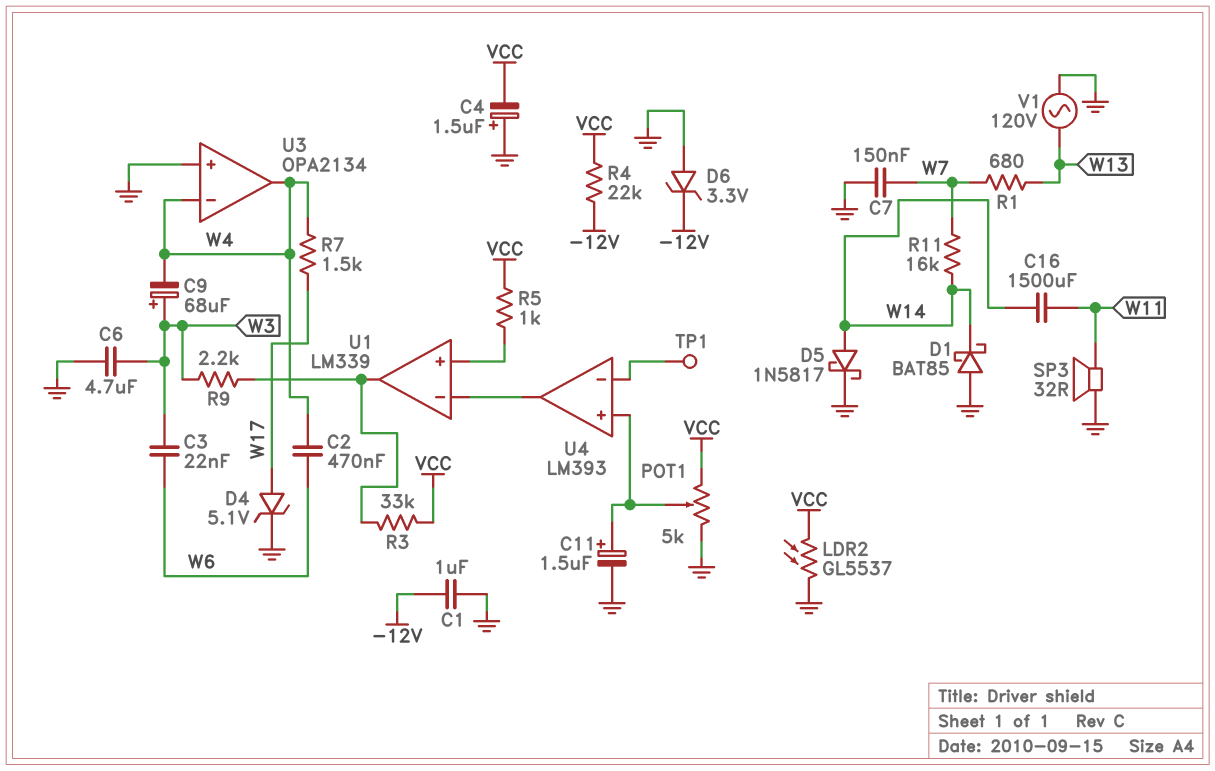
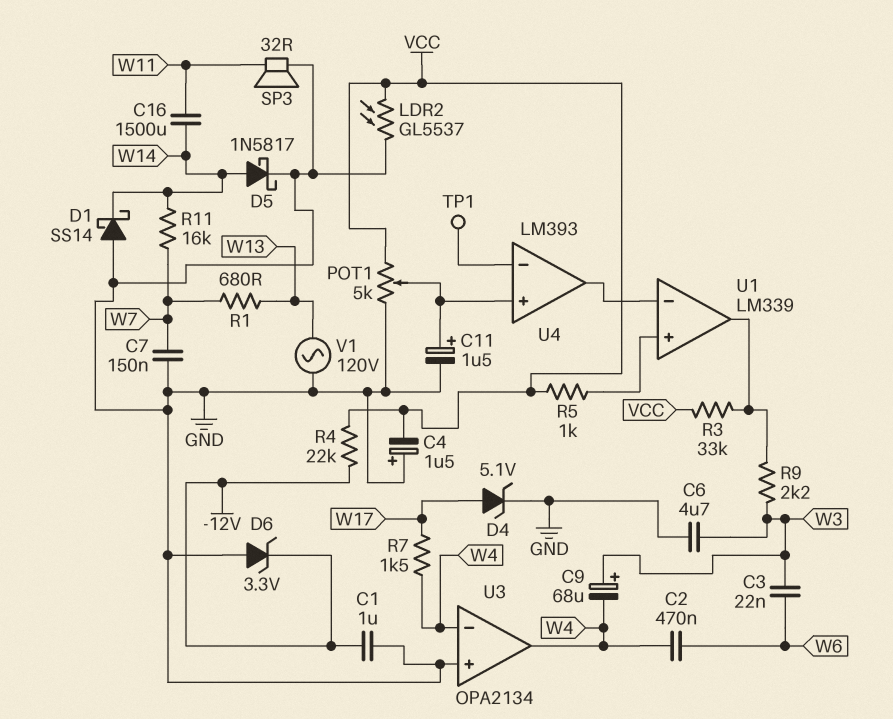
D1: schottky BAT85 (A GND, K W14) -> schottky SS14 (A GND, K W14)

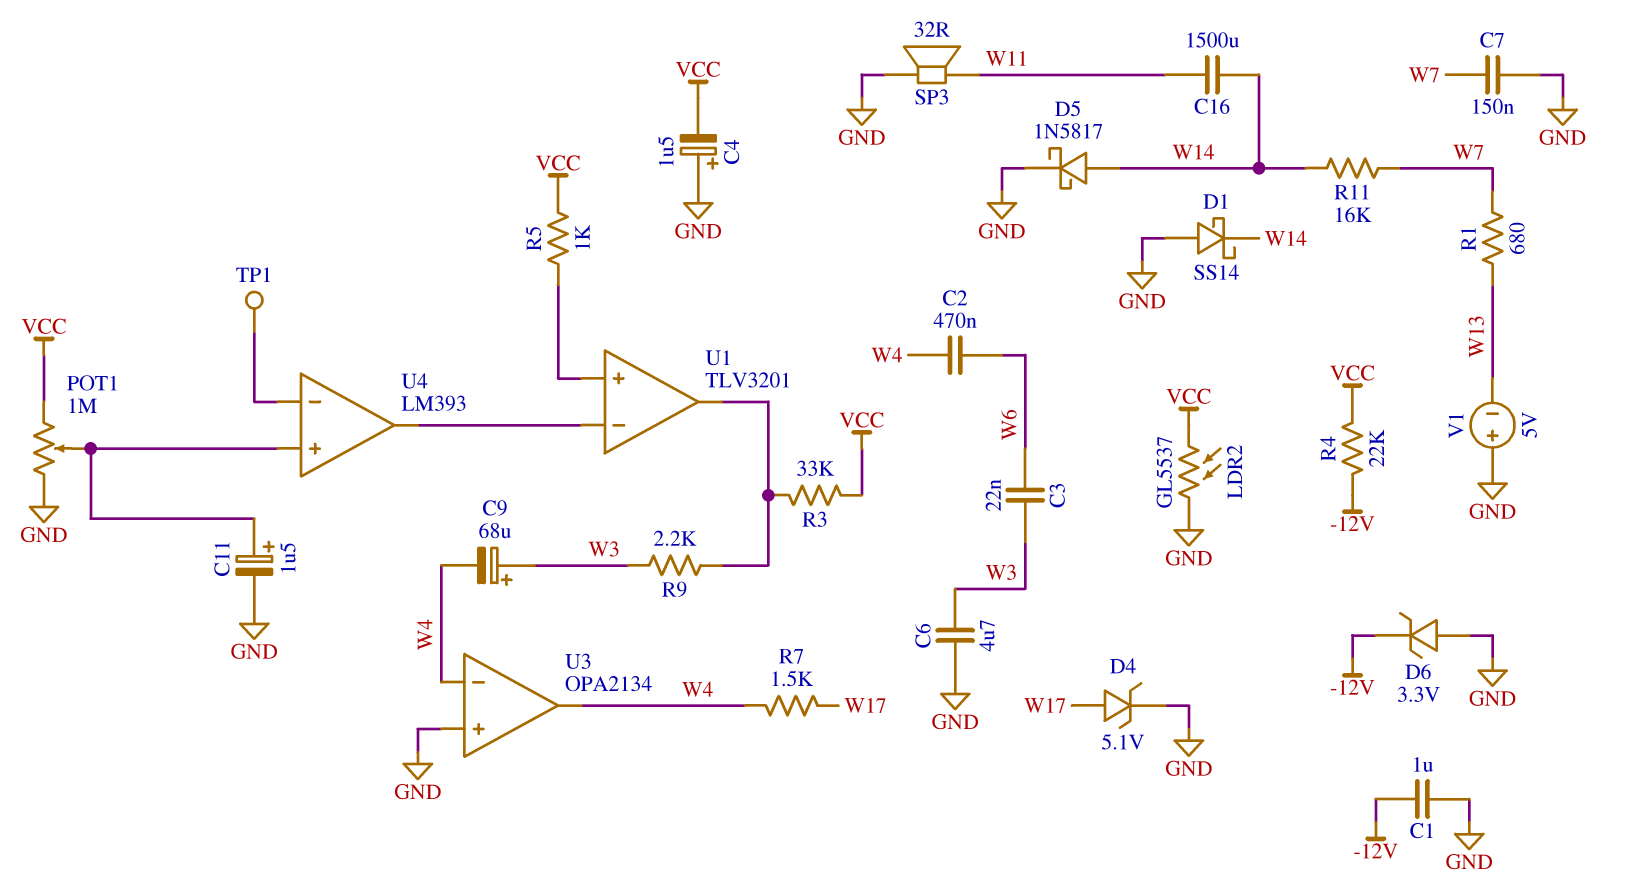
POT1: 5k (GND, VCC, wiper U4/in+) -> 1M (GND, VCC, wiper U4/in+)
U1: LM339 -> TLV3201
V1: AC 120V (GND, W13) -> 5V (plus GND, minus W13)

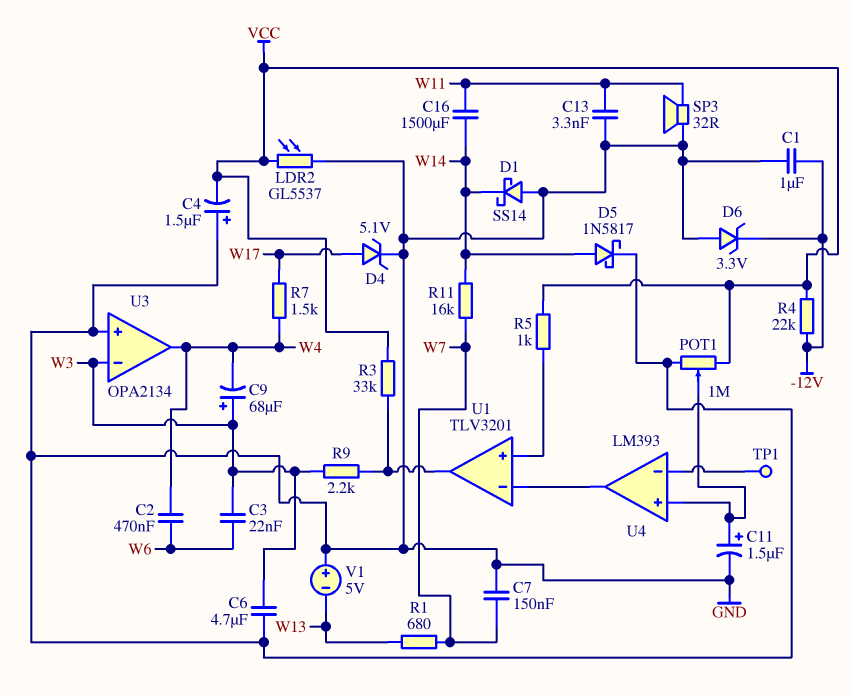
C13: none -> 3.3nF (GND, W11)
U3 pin in-: W4 -> W3

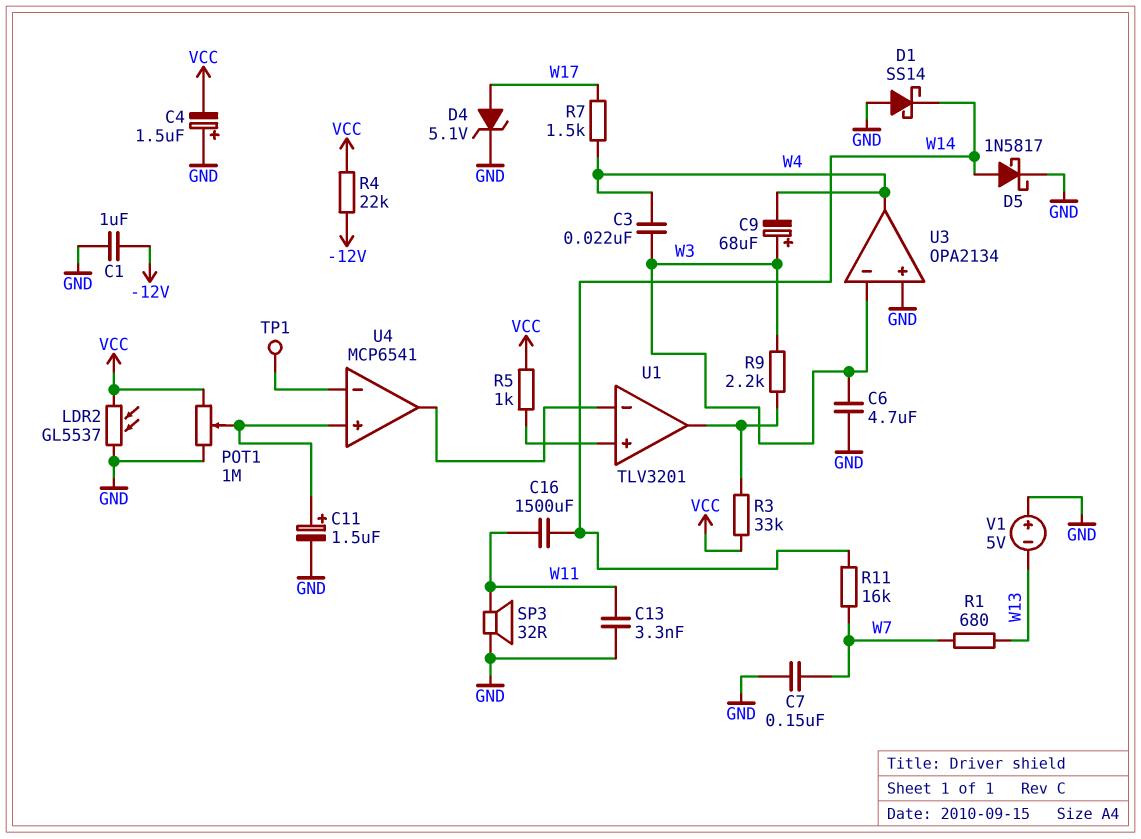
C2: 470nF (W4, W6) -> none
C3: 22nF (W3, W6) -> 22nF (W3, W4)
D6: zener 3.3V (A GND, K -12V) -> none
U4: LM393 -> MCP6541

